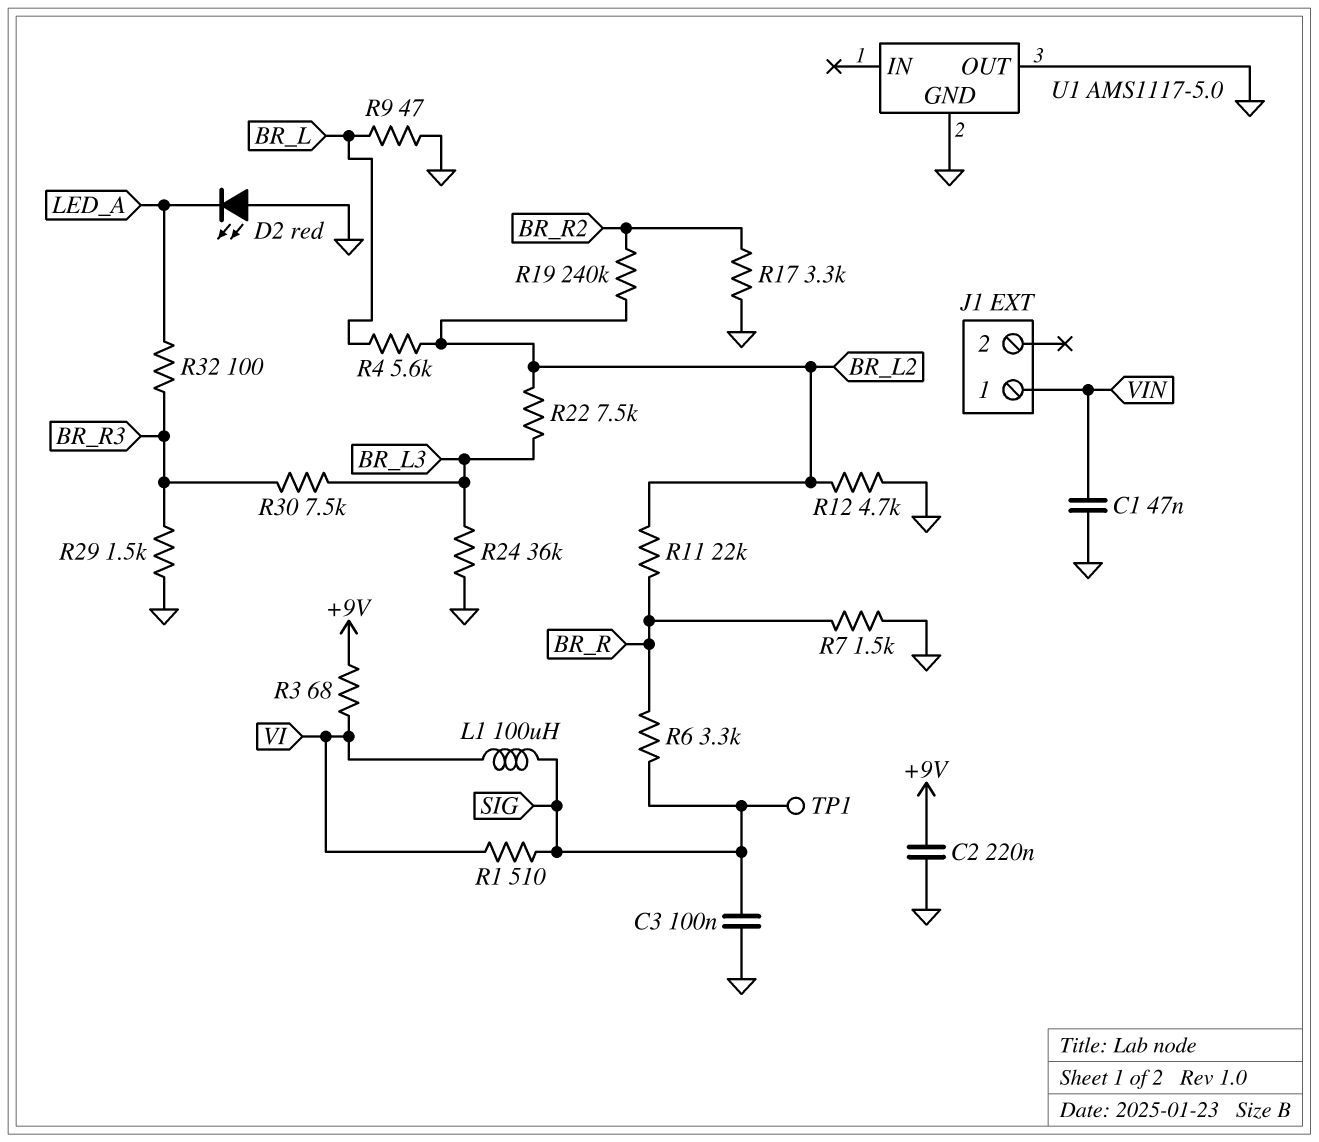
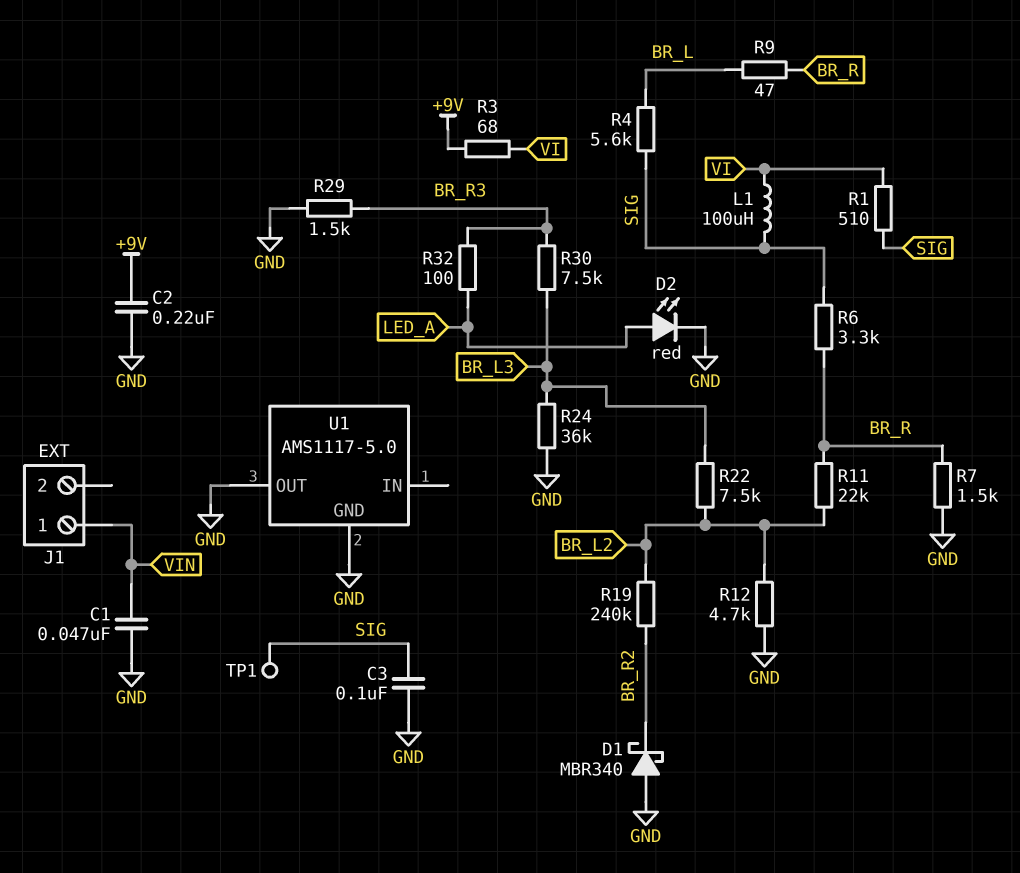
D1: none -> schottky MBR340 (A GND, K BR_R2)
D2: LED red (A GND, K LED_A) -> LED red (A LED_A, K GND)
R4: 5.6k (BR_L, BR_L2) -> 5.6k (BR_L, SIG)
R9: 47 (BR_L, GND) -> 47 (BR_L, BR_R)
R17: 3.3k (BR_R2, GND) -> none

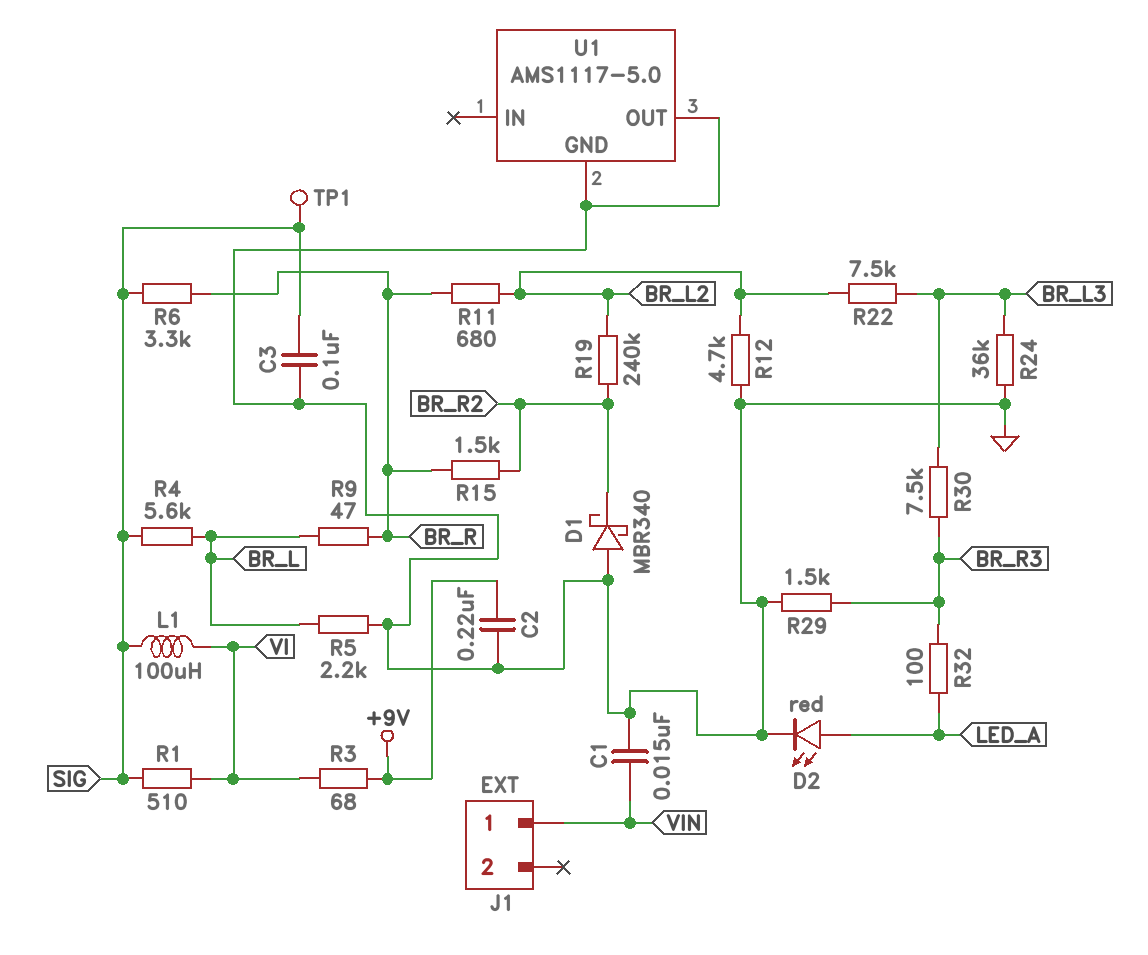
C1: 47nF (GND, VIN) -> 15nF (GND, VIN)
R5: none -> 2.2k (BR_L, GND)
R7: 1.5k (BR_R, GND) -> none
R11: 22k (BR_L2, BR_R) -> 680 (BR_L2, BR_R)
R15: none -> 1.5k (BR_R, BR_R2)

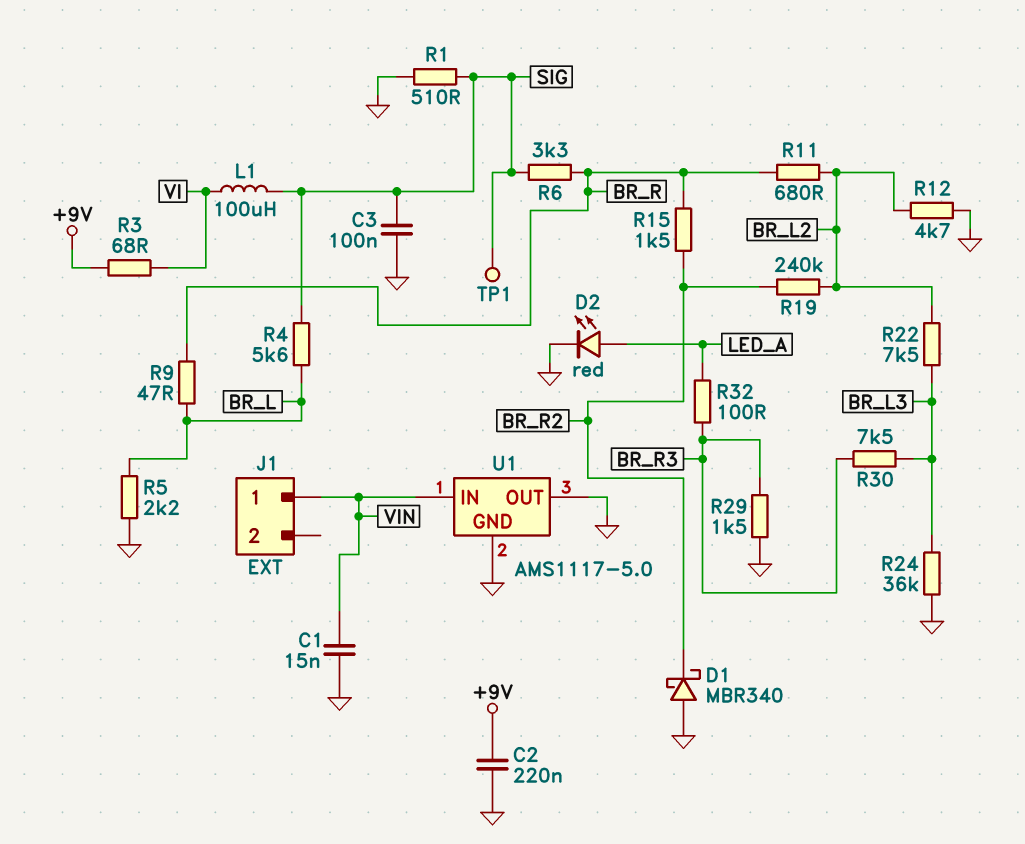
R1: 510 (SIG, VI) -> 510 (GND, SIG)
U1 pin IN: none -> VIN

